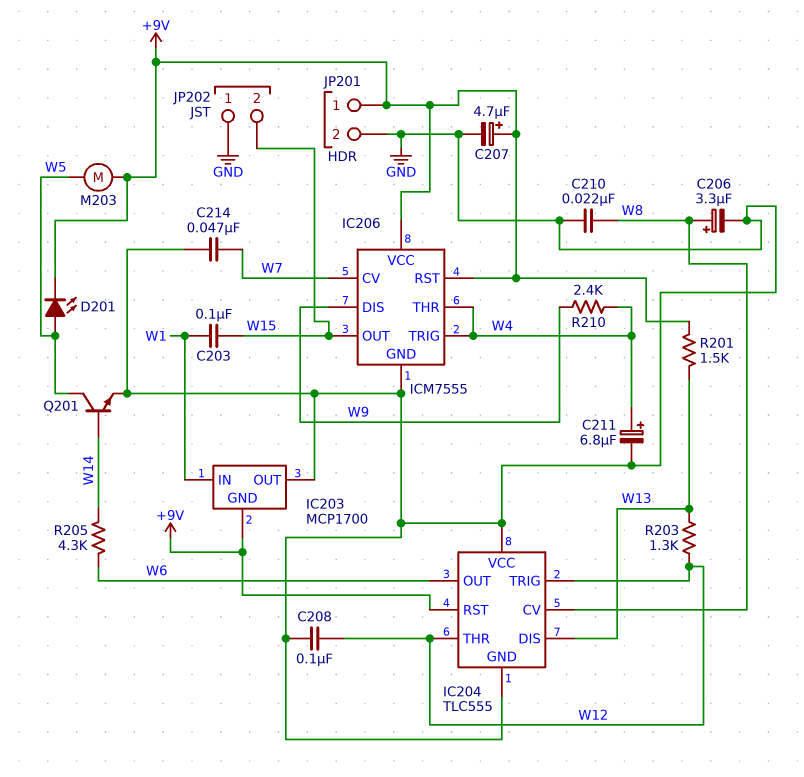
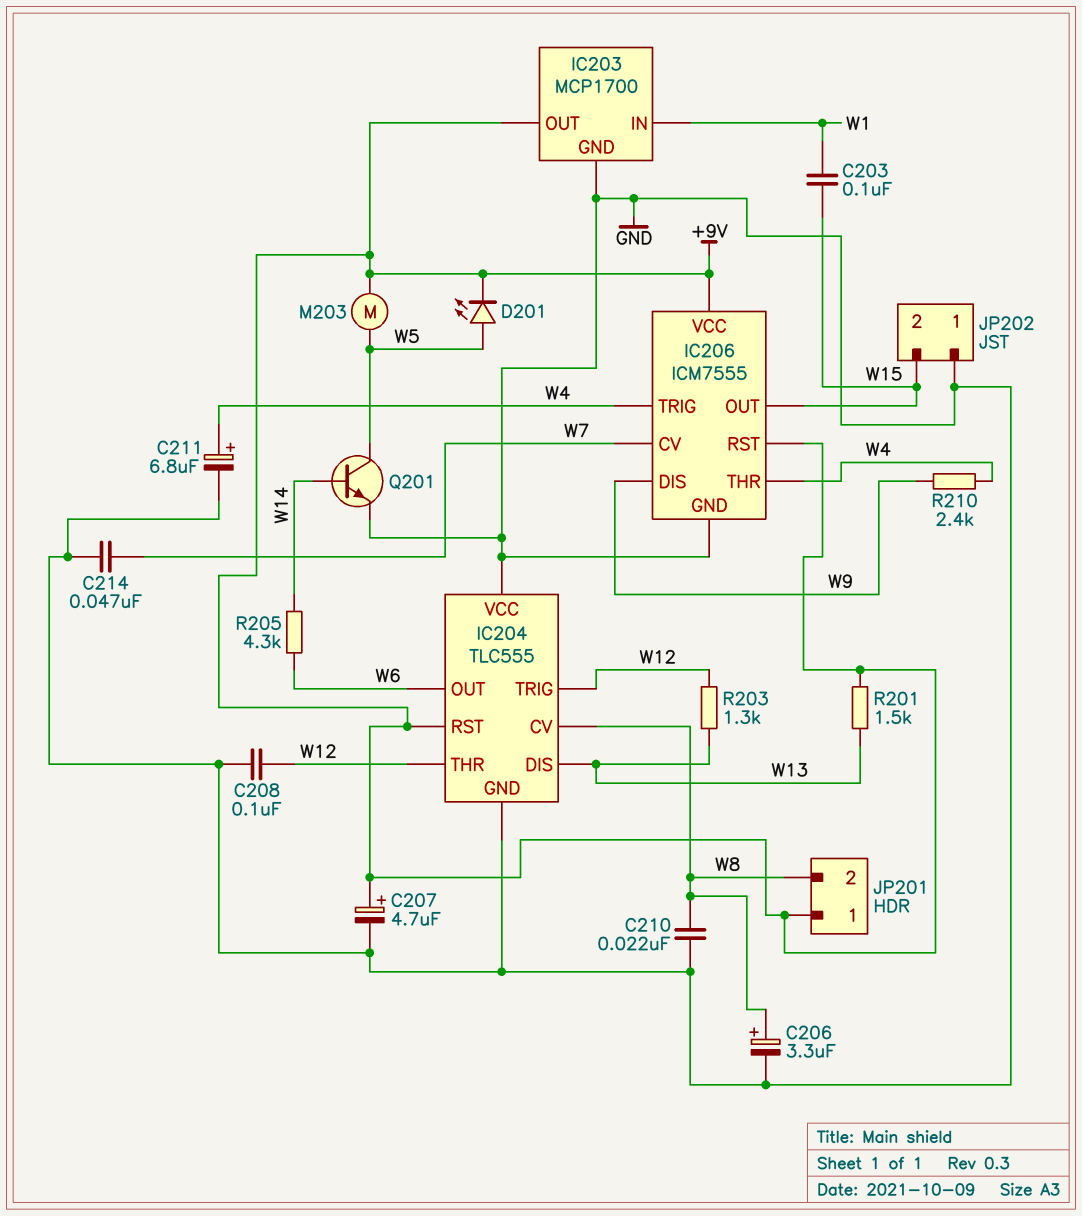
IC203 pin GND: +9V -> GND
IC203 pin OUT: GND -> +9V
JP201 pin 2: GND -> W8

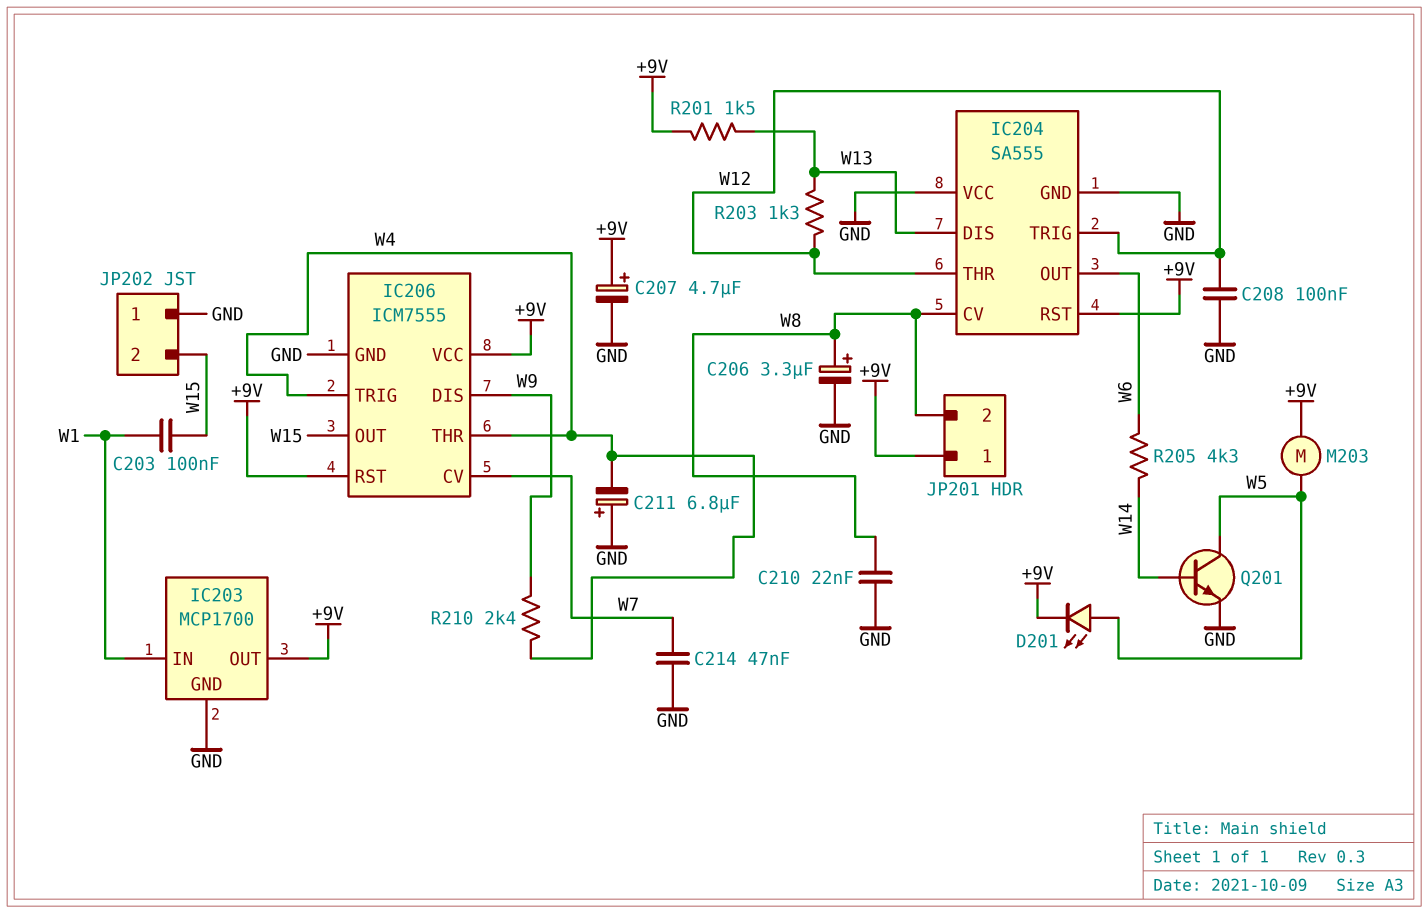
C211: 6.8uF (plus W4, minus GND) -> 6.8uF (plus GND, minus W4)
IC204: TLC555 -> SA555

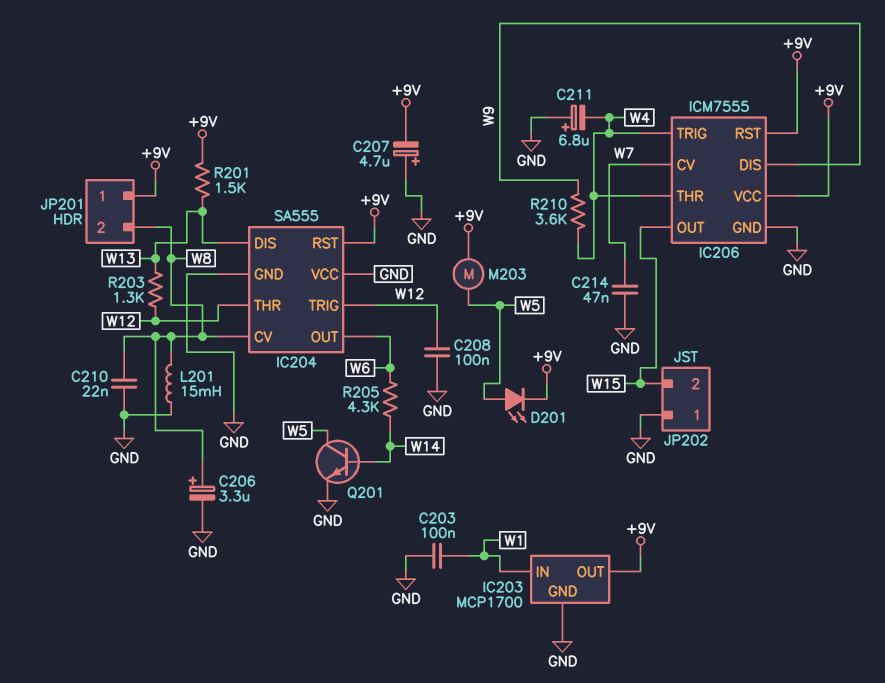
C203: 100nF (W1, W15) -> 100nF (GND, W1)
C207: 4.7uF (plus +9V, minus GND) -> 4.7uF (plus GND, minus +9V)
L201: none -> 15mH (GND, W8)
R210: 2.4k (W4, W9) -> 3.6k (W4, W9)

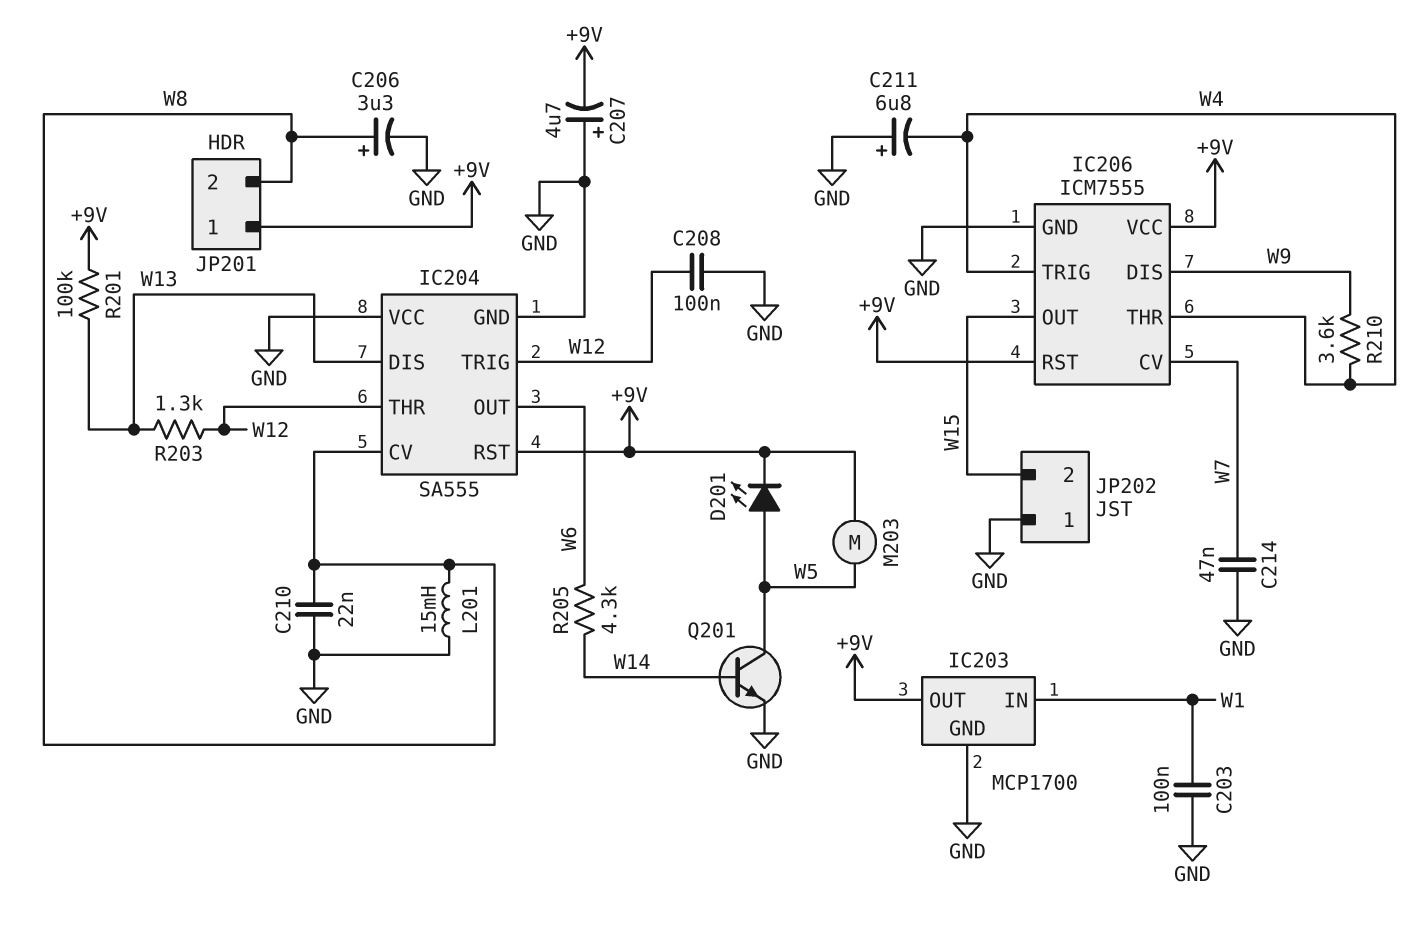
R201: 1.5k (+9V, W13) -> 100k (+9V, W13)

